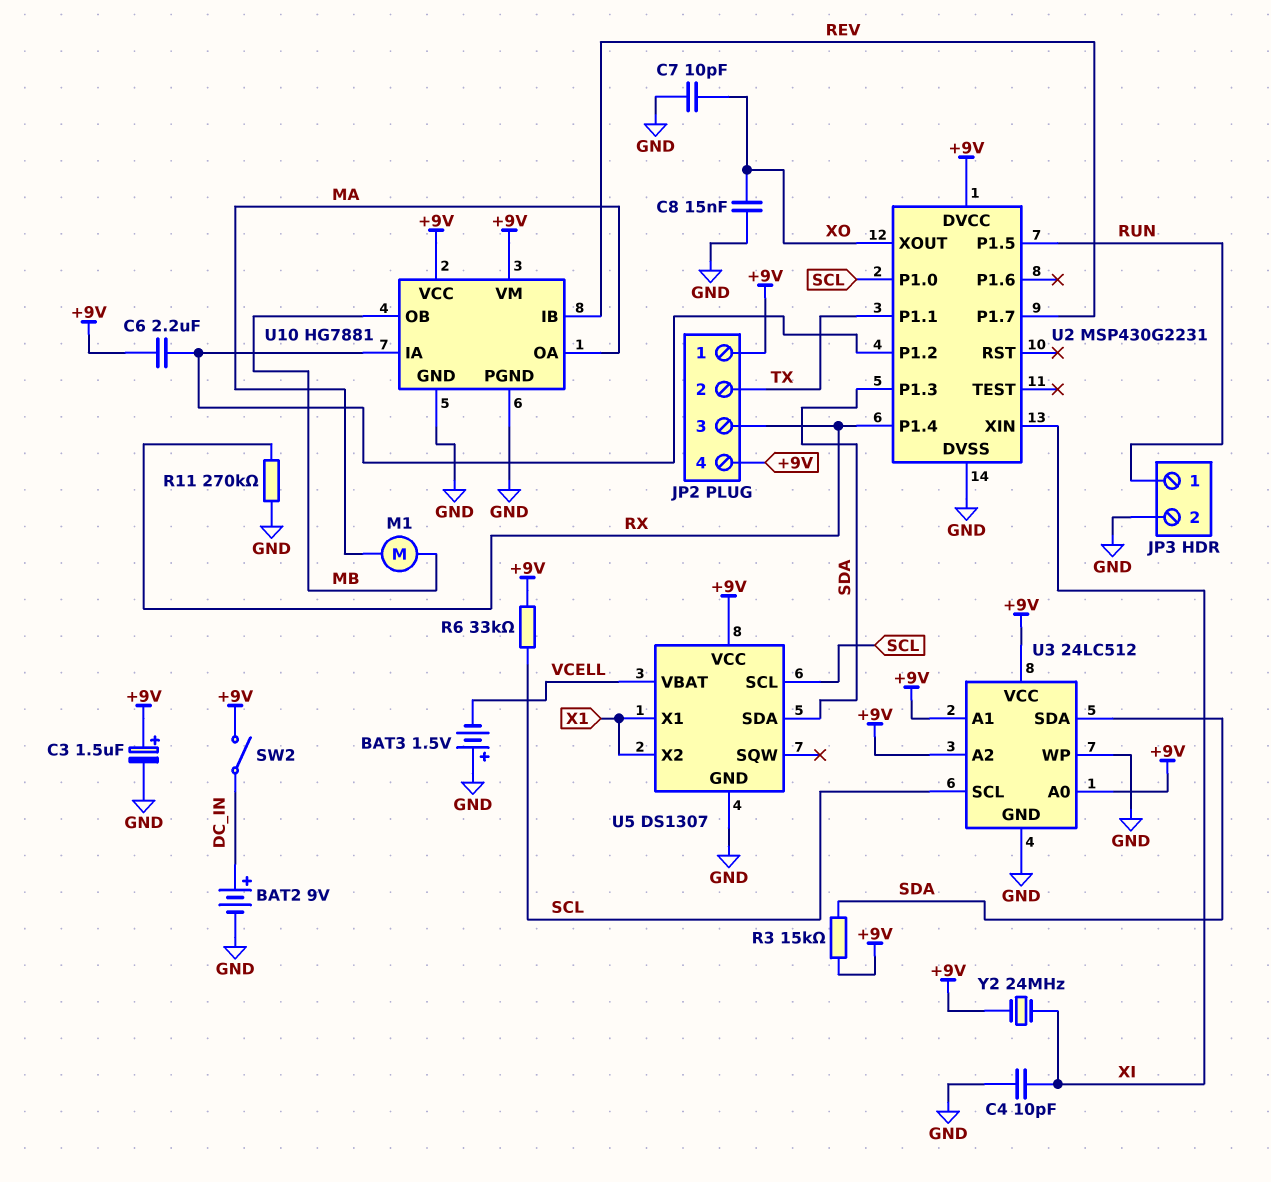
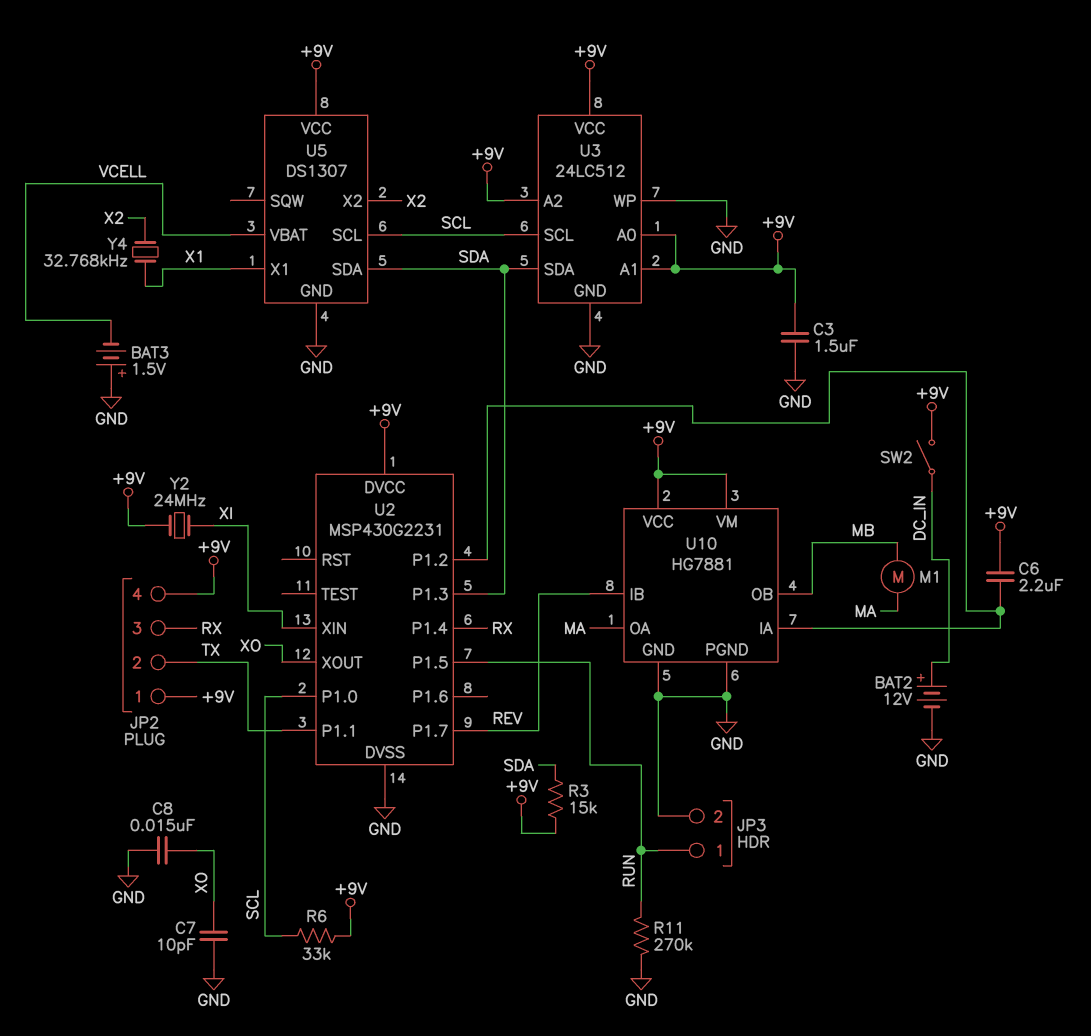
BAT2: 9V (plus DC_IN, minus GND) -> 12V (plus DC_IN, minus GND)
C3: 1.5uF (plus +9V, minus GND) -> 1.5uF (+9V, GND)
C4: 10pF (GND, XI) -> none
R11: 270k (GND, RX) -> 270k (GND, RUN)
U5 pin X2: X1 -> X2
Y4: none -> 32.768kHz (X1, X2)

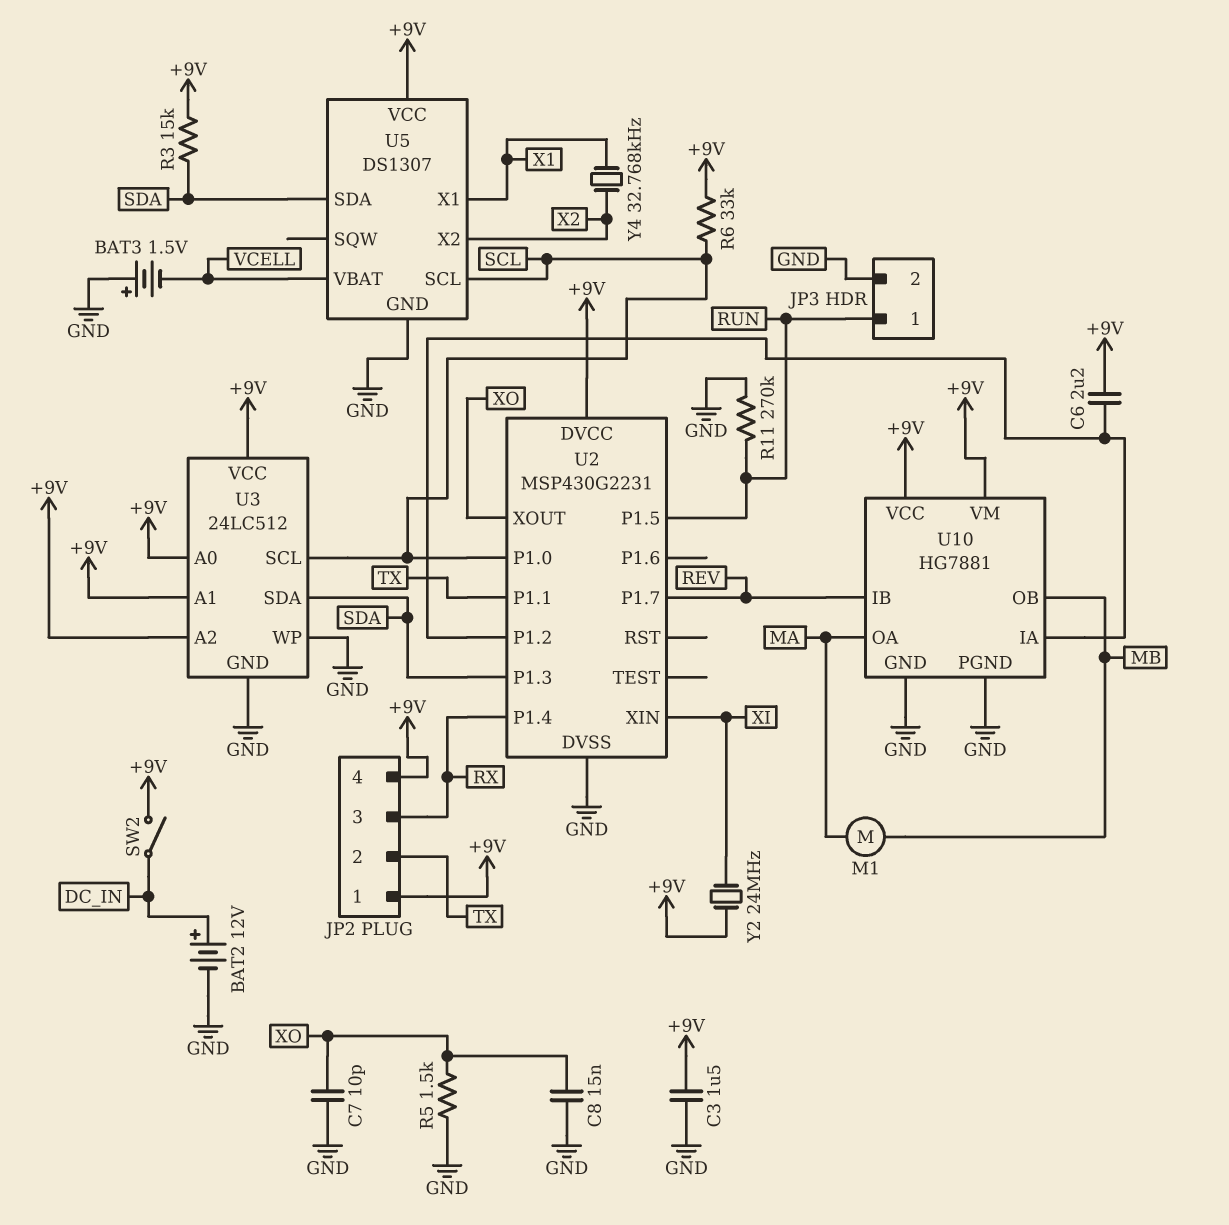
R5: none -> 1.5k (GND, XO)

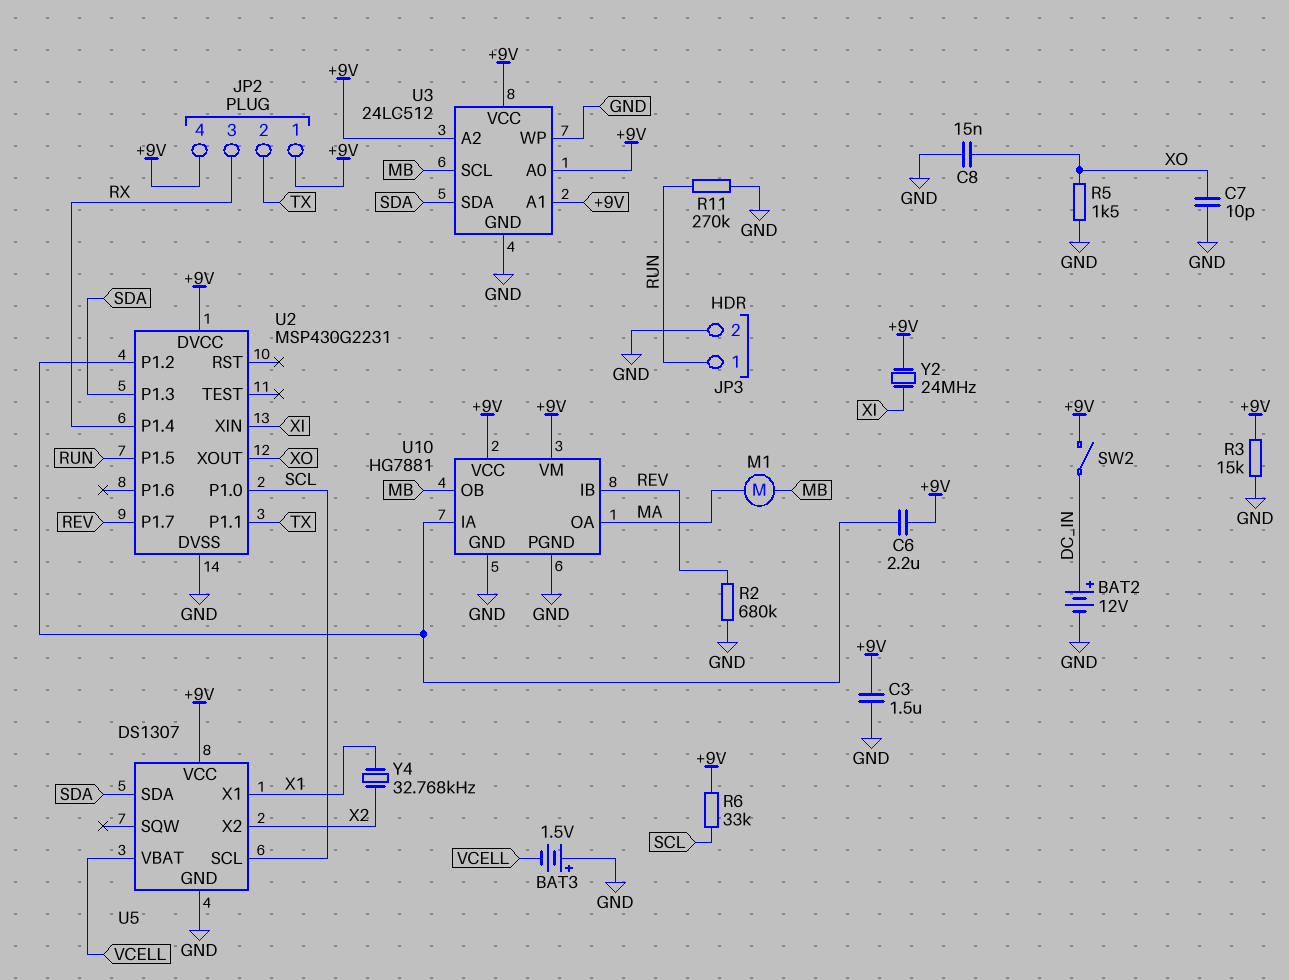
R2: none -> 680k (GND, REV)
R3: 15k (+9V, SDA) -> 15k (+9V, GND)
U3 pin SCL: SCL -> MB

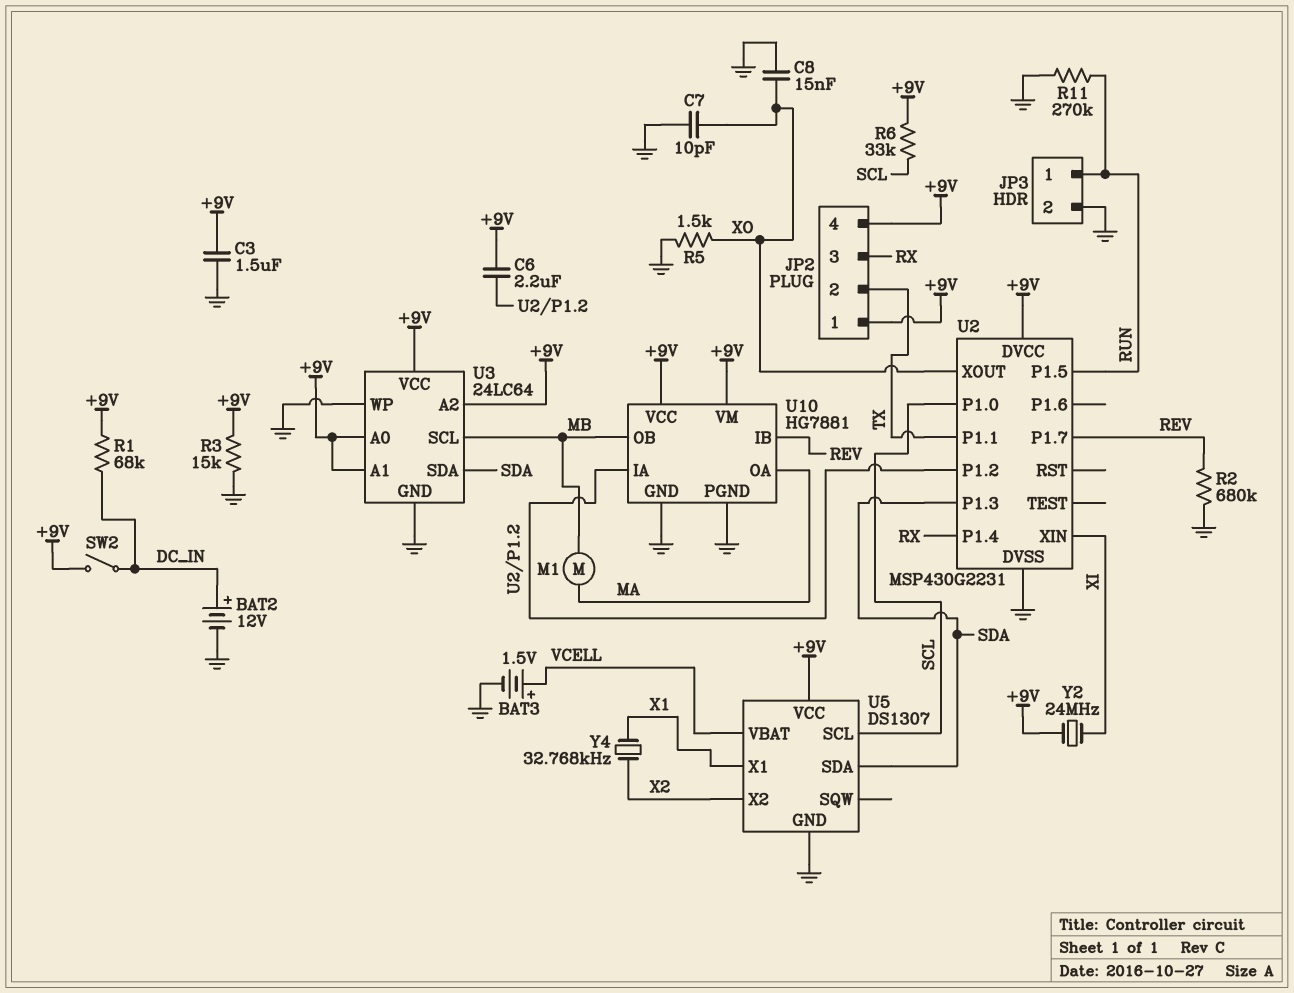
BAT3: 1.5V (plus GND, minus VCELL) -> 1.5V (plus VCELL, minus GND)
R1: none -> 68k (+9V, DC_IN)
U3: 24LC512 -> 24LC64

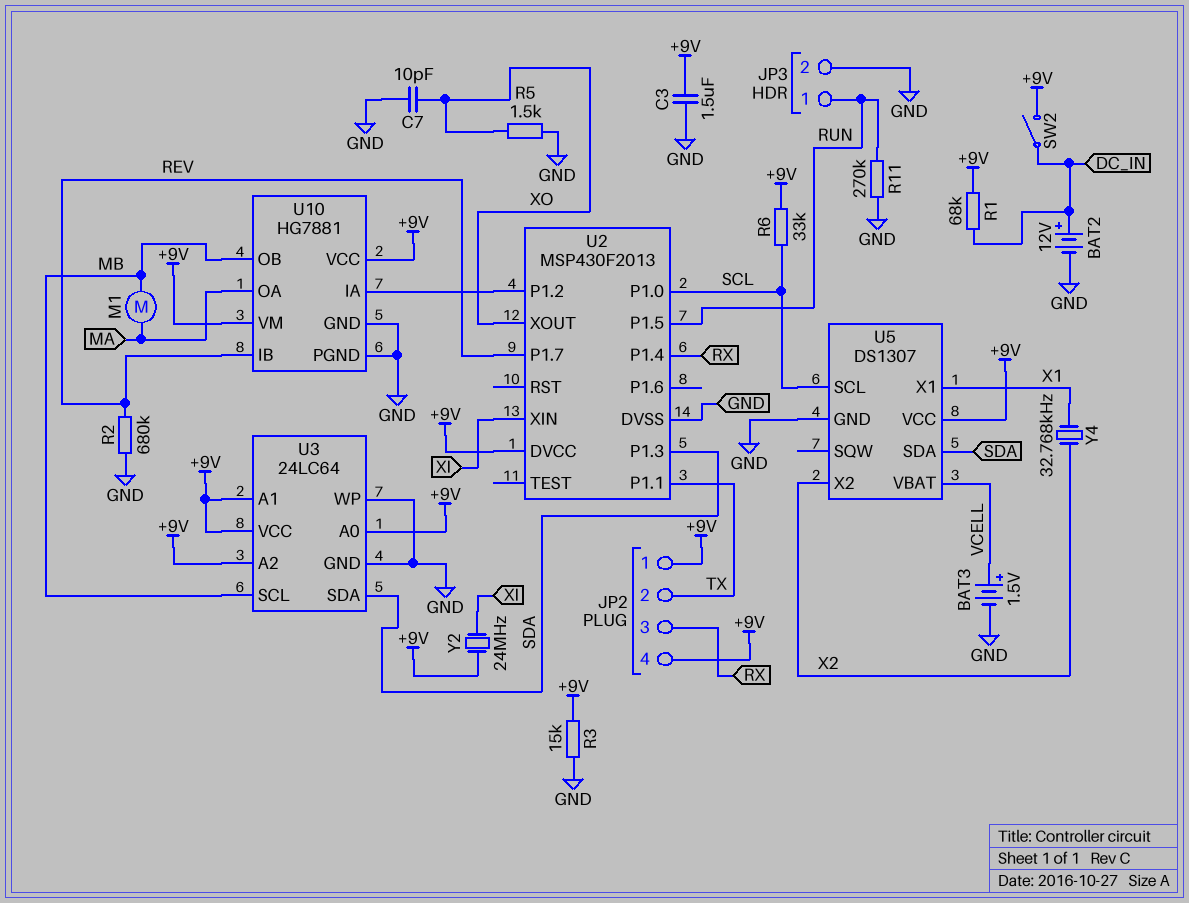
C6: 2.2uF (+9V, U2/P1.2) -> none
C8: 15nF (GND, XO) -> none
U2: MSP430G2231 -> MSP430F2013

